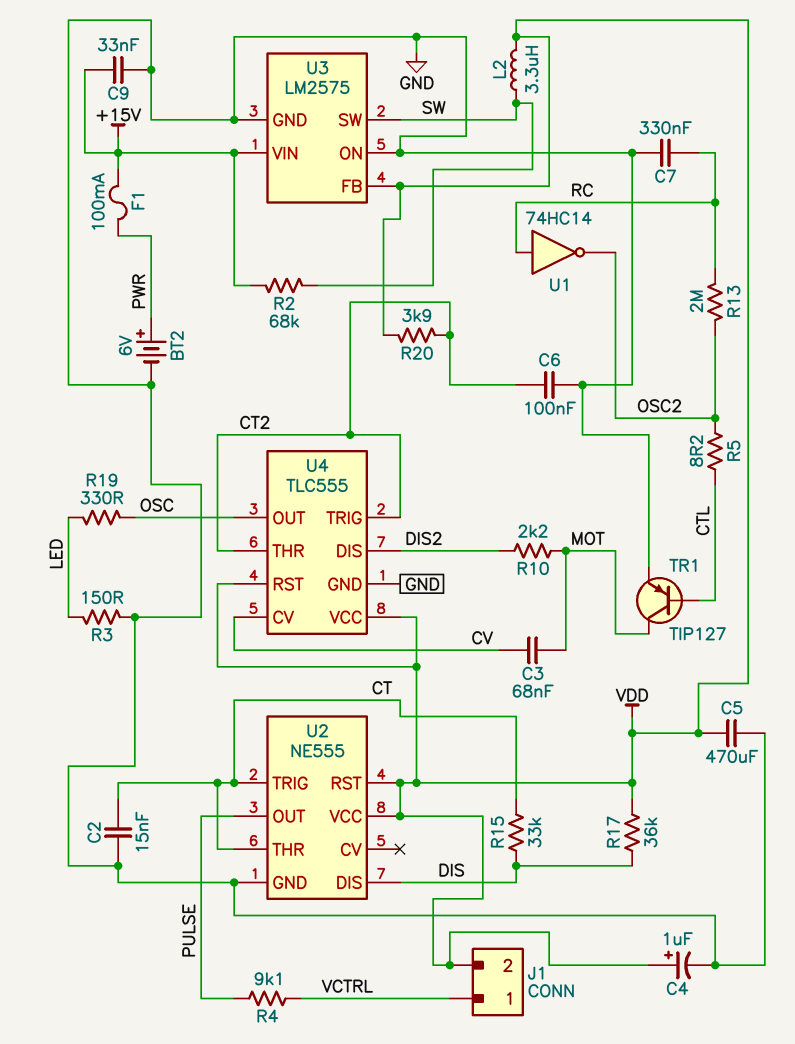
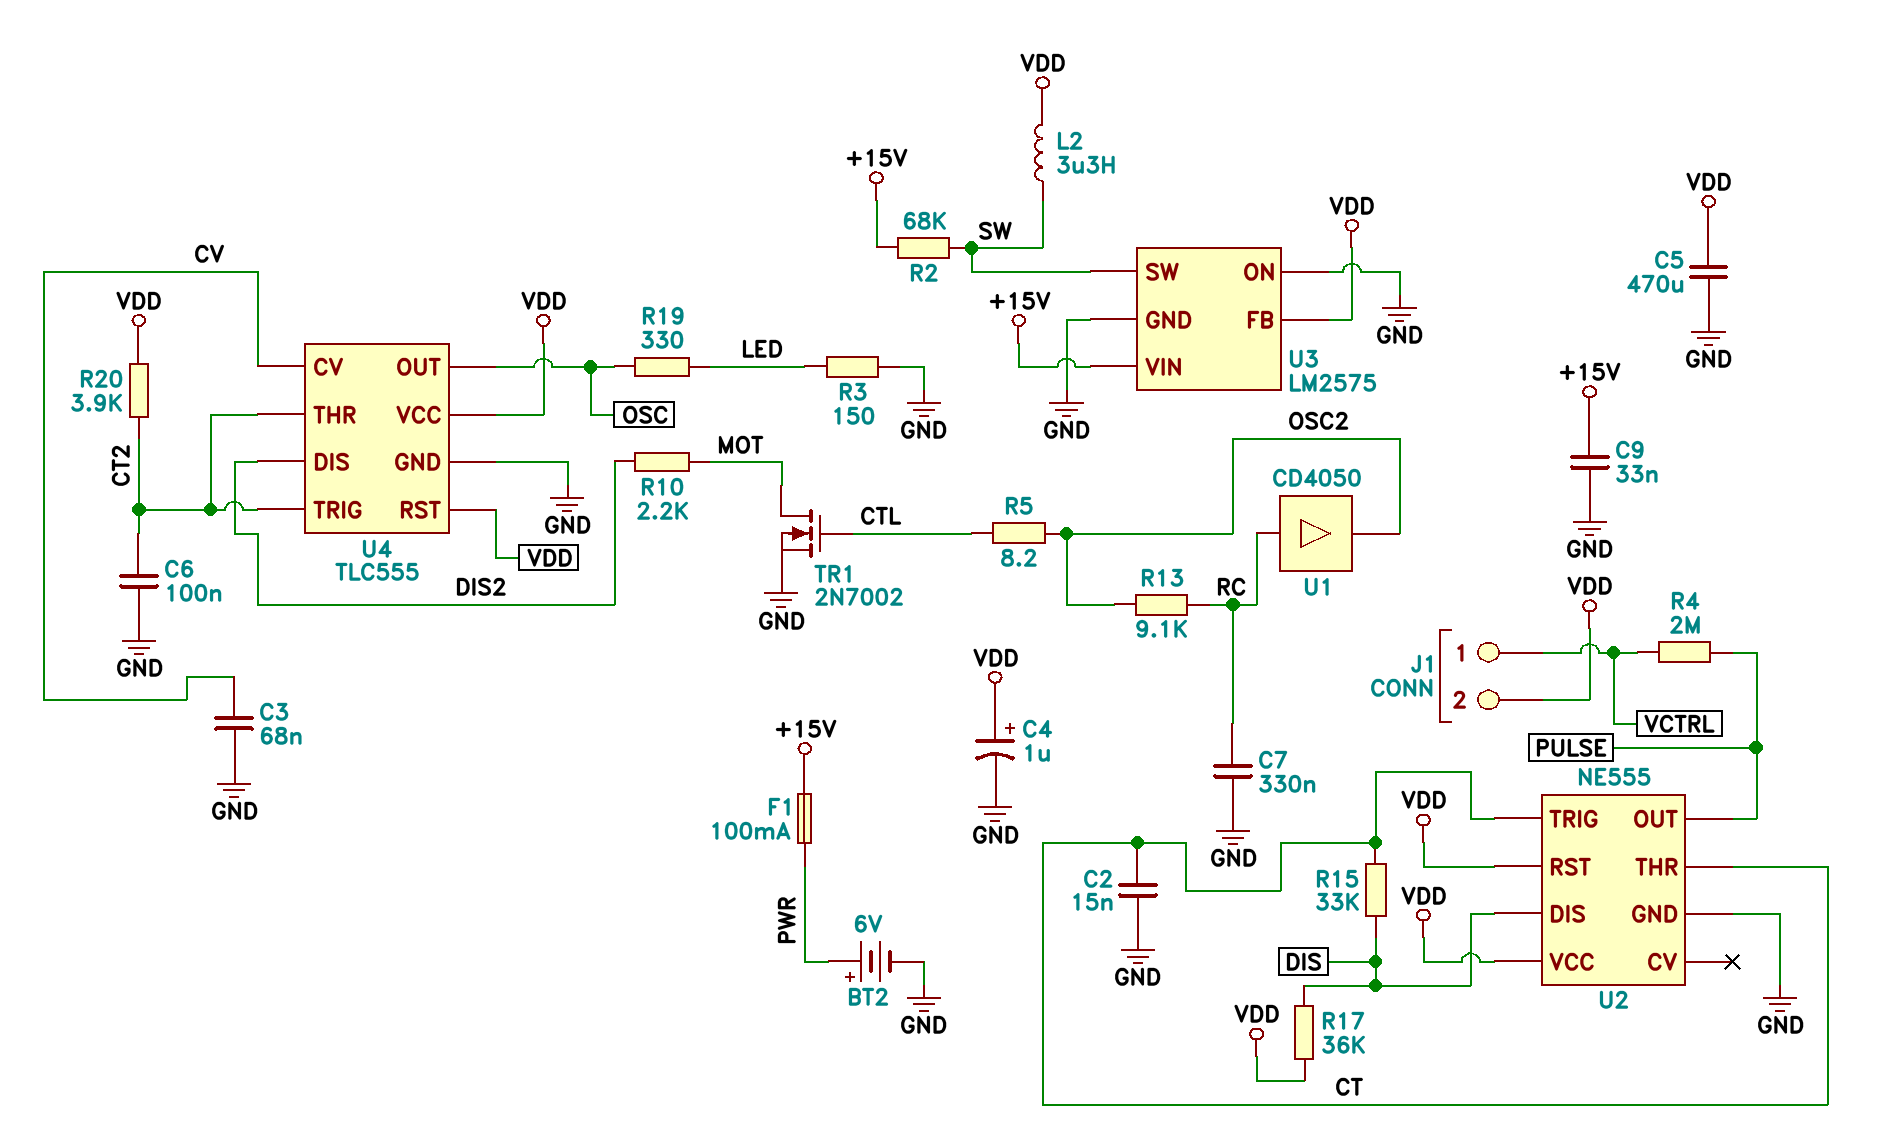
C3: 68nF (CV, MOT) -> 68nF (CV, GND)
R4: 9.1k (PULSE, VCTRL) -> 2M (PULSE, VCTRL)
R13: 2M (OSC2, RC) -> 9.1k (OSC2, RC)
TR1: PNP TIP127 (B CTL, C MOT, E GND) -> NMOS 2N7002 (G CTL, D MOT, S GND)
U1: NOT 74HC14 (in RC, out OSC2) -> buffer CD4050 (in RC, out OSC2)

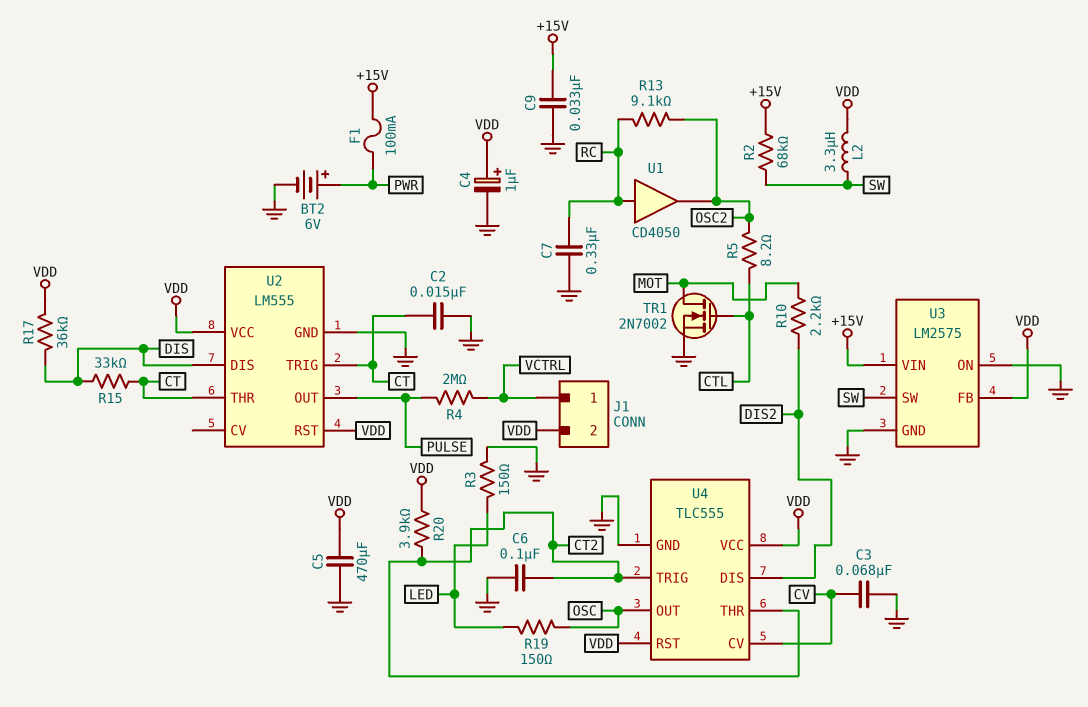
R19: 330 (LED, OSC) -> 150 (LED, OSC)
U2: NE555 -> LM555

